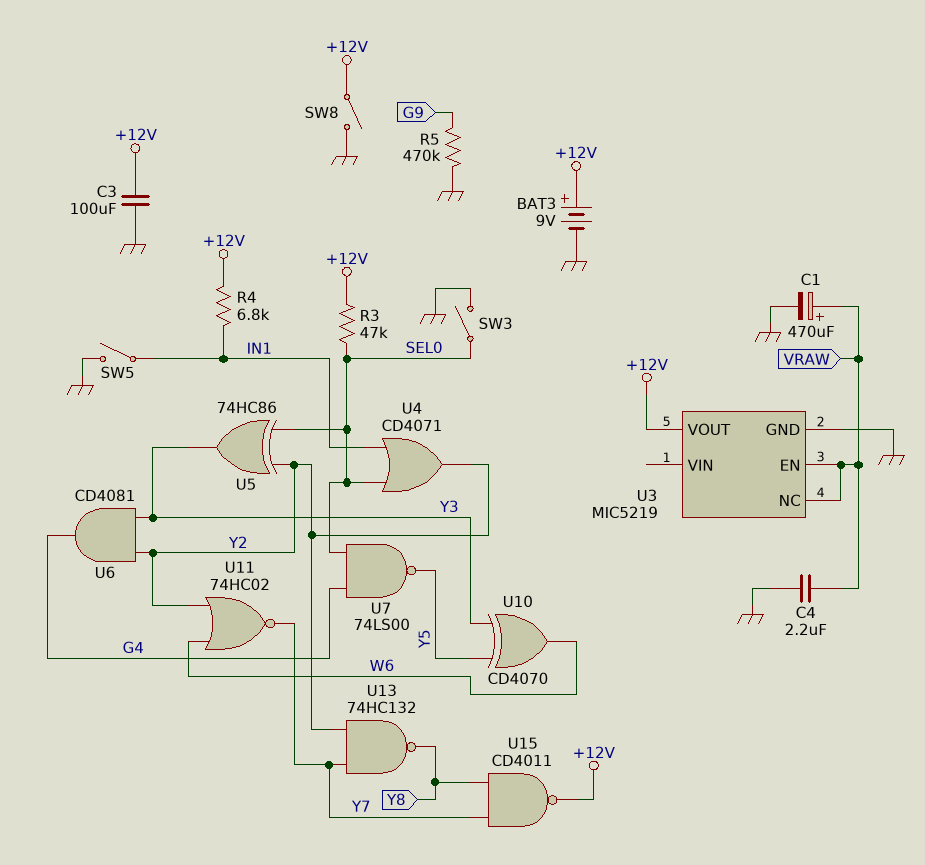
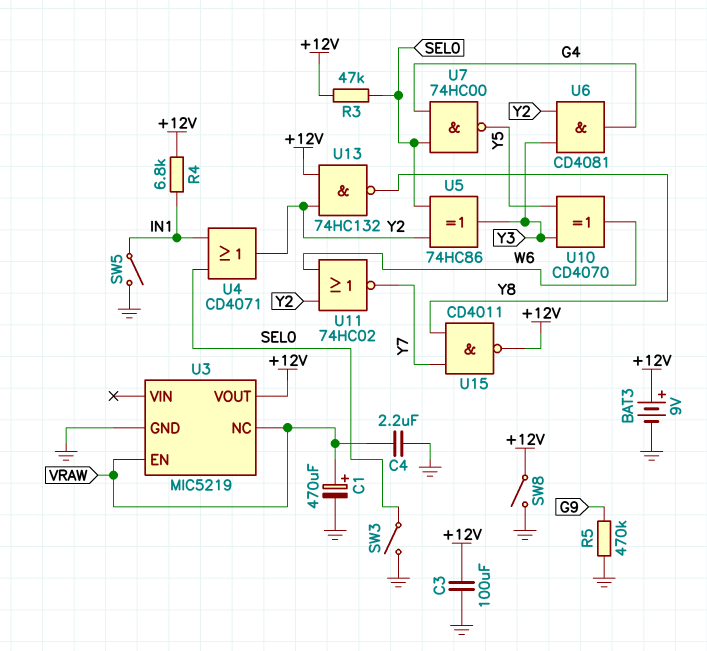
U7: NAND 74LS00 (in G4, in SEL0, out Y5) -> NAND 74HC00 (in G4, in SEL0, out Y5)
U13: NAND 74HC132 (in Y2, in Y7, out Y8) -> NAND 74HC132 (in +12V, in Y2, out Y8)

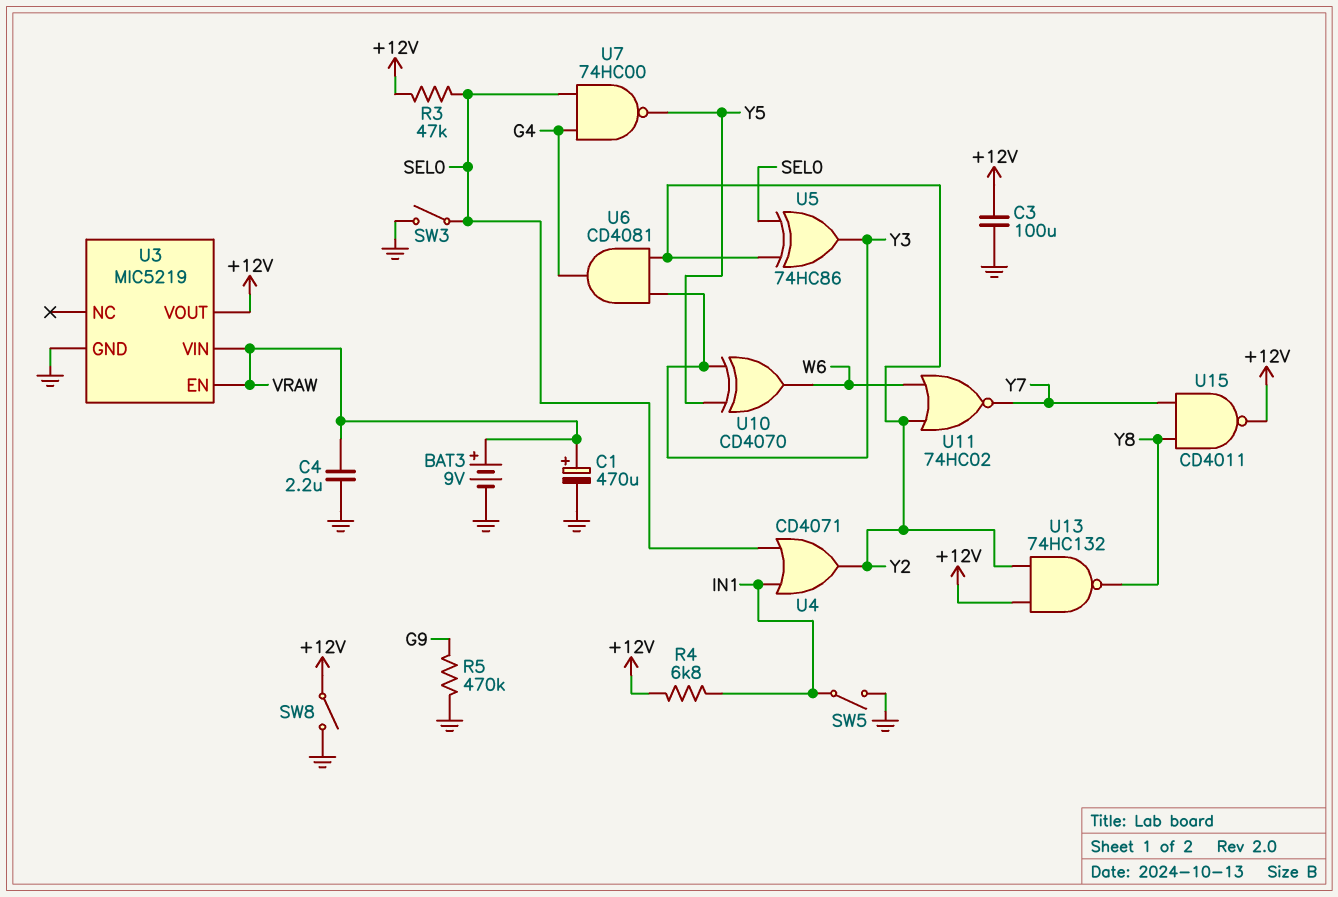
BAT3: 9V (plus +12V, minus GND) -> 9V (plus VRAW, minus GND)
U3 pin NC: VRAW -> none
U3 pin VIN: none -> VRAW

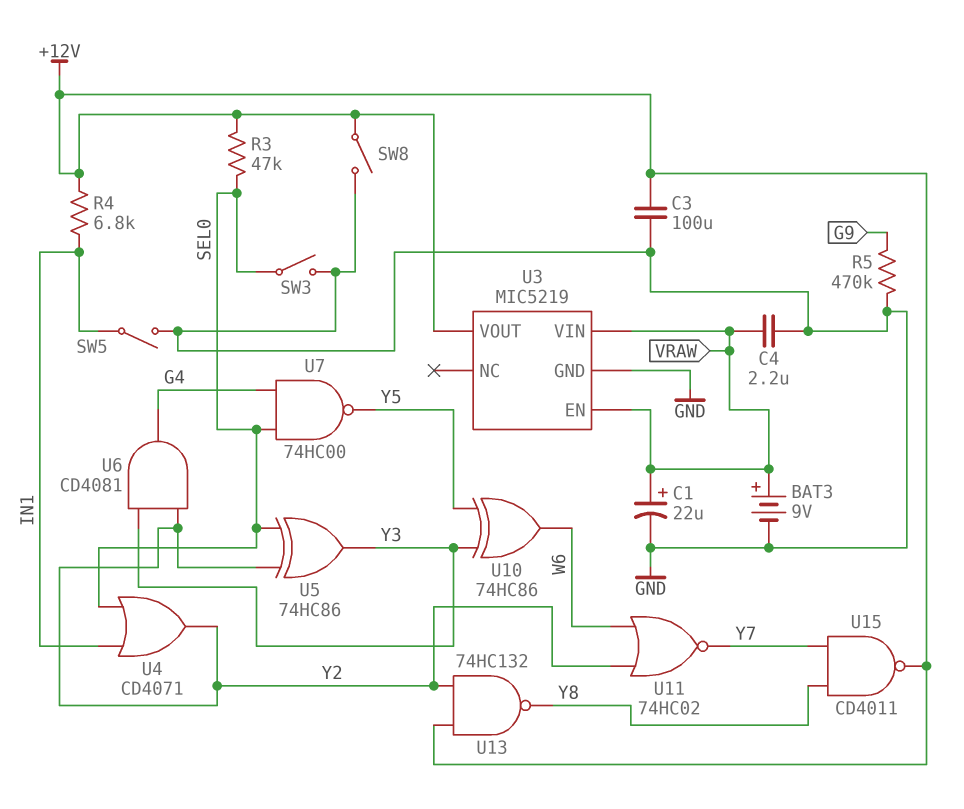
C1: 470uF (plus VRAW, minus GND) -> 22uF (plus VRAW, minus GND)
U10: XOR CD4070 (in Y3, in Y5, out W6) -> XOR 74HC86 (in Y3, in Y5, out W6)

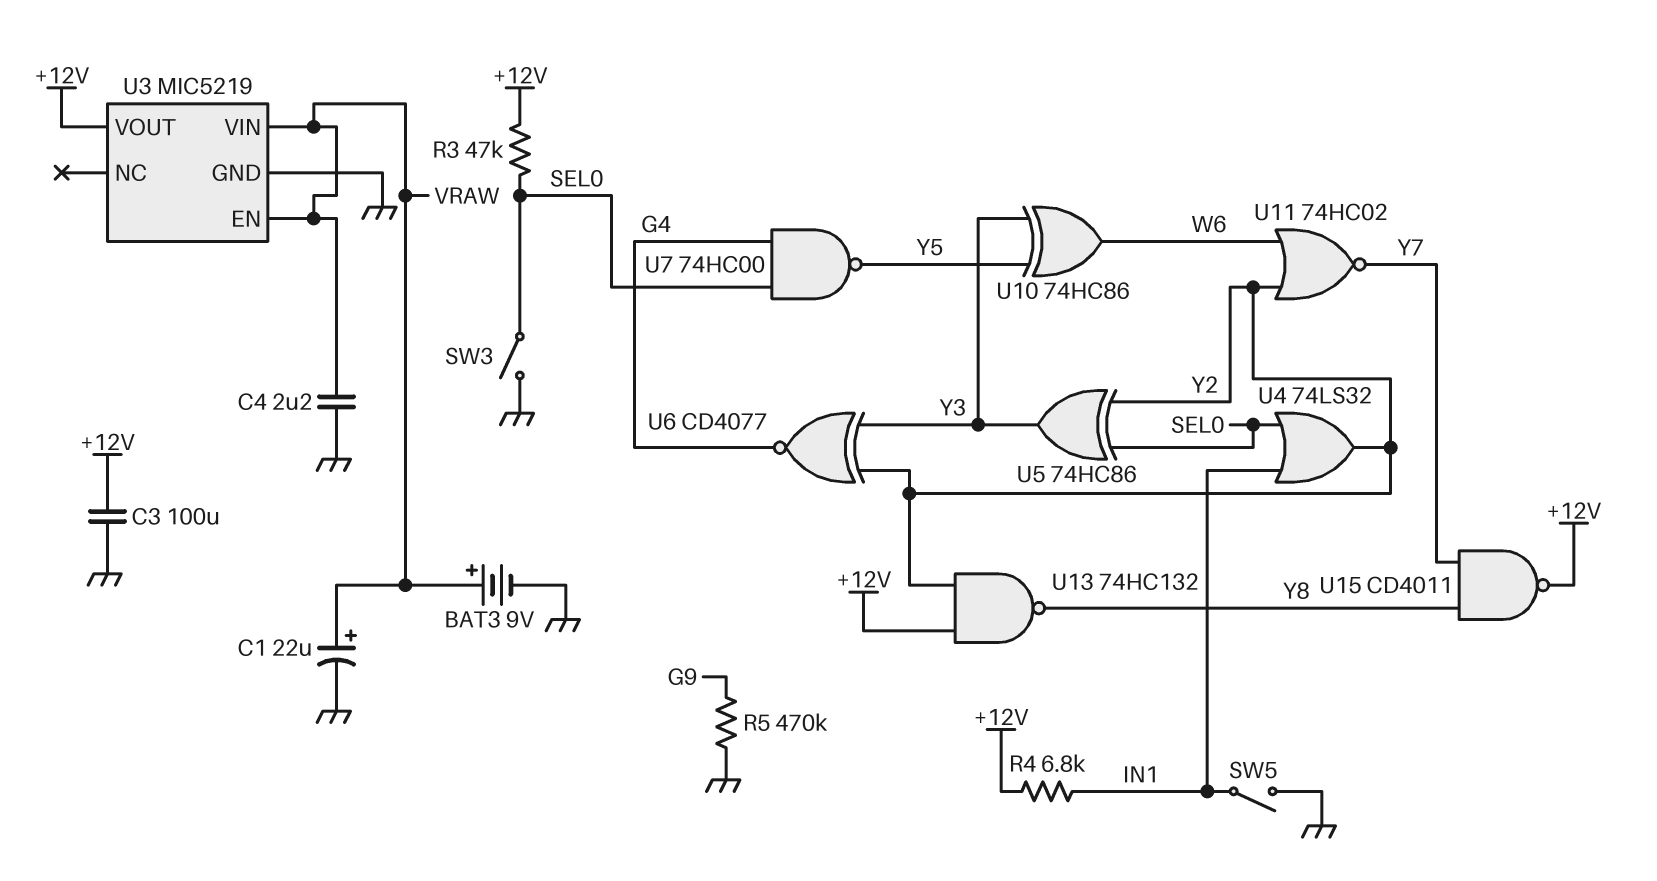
SW8: switch (+12V, GND) -> none
U4: OR CD4071 (in IN1, in SEL0, out Y2) -> OR 74LS32 (in IN1, in SEL0, out Y2)
U6: AND CD4081 (in Y2, in Y3, out G4) -> XNOR CD4077 (in Y2, in Y3, out G4)

